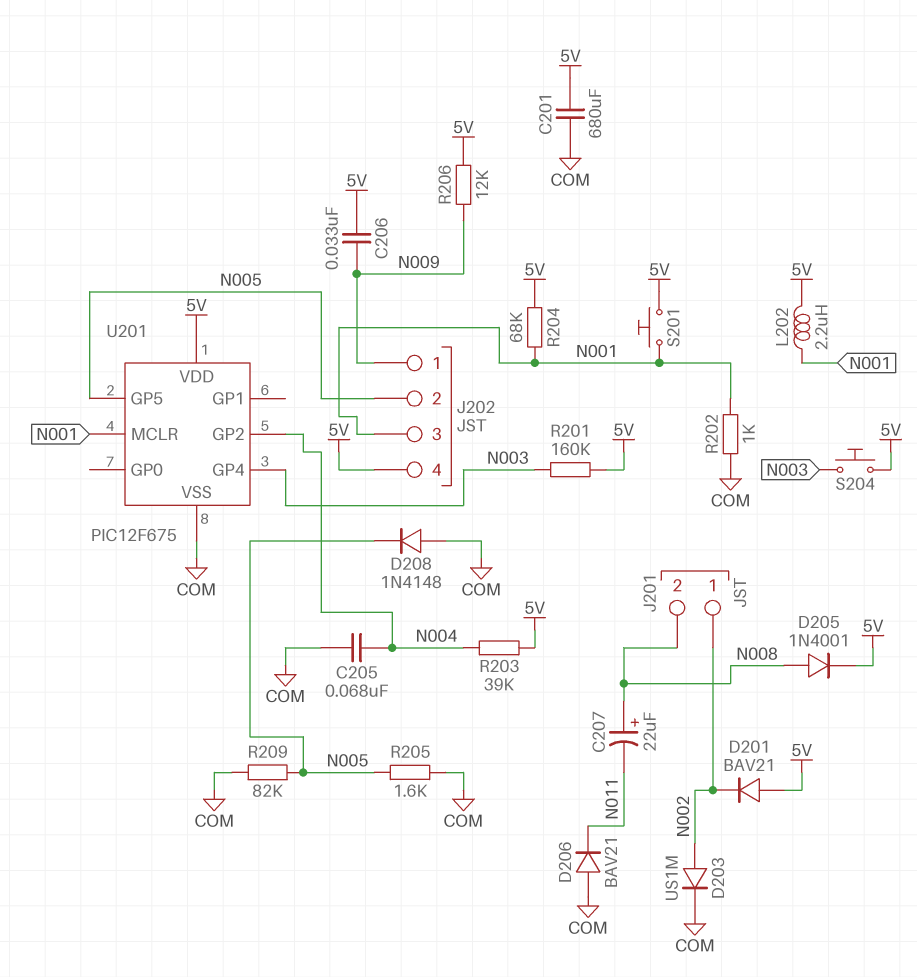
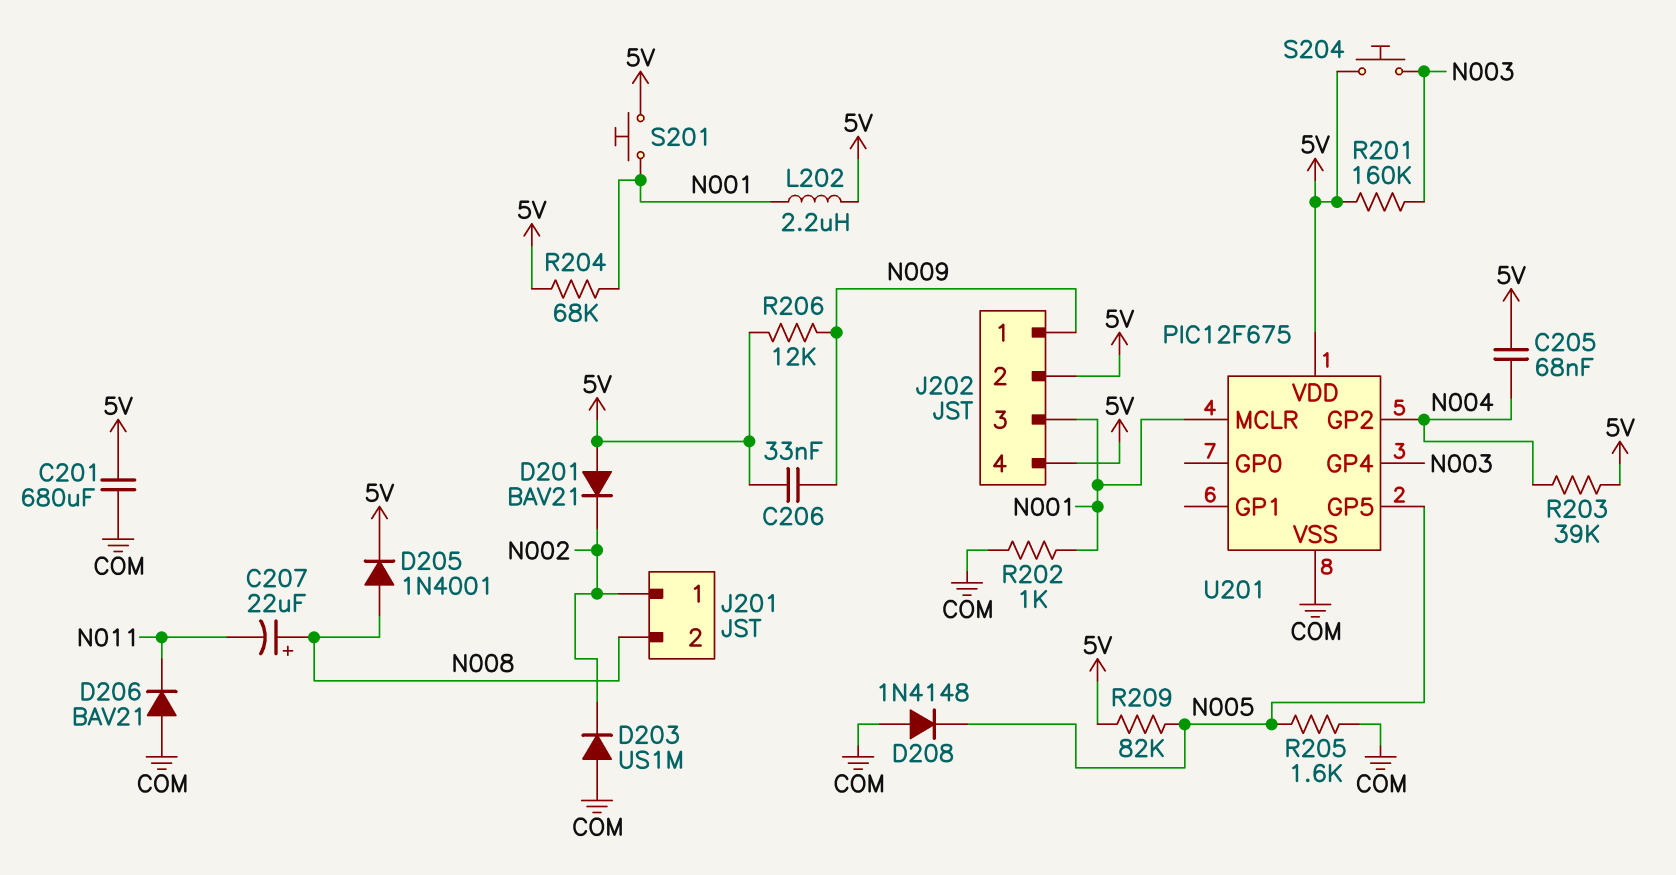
C205: 68nF (COM, N004) -> 68nF (5V, N004)
D203: diode US1M (A N002, K COM) -> diode US1M (A COM, K N002)
J202 pin 2: N005 -> 5V
R209: 82k (COM, N005) -> 82k (5V, N005)

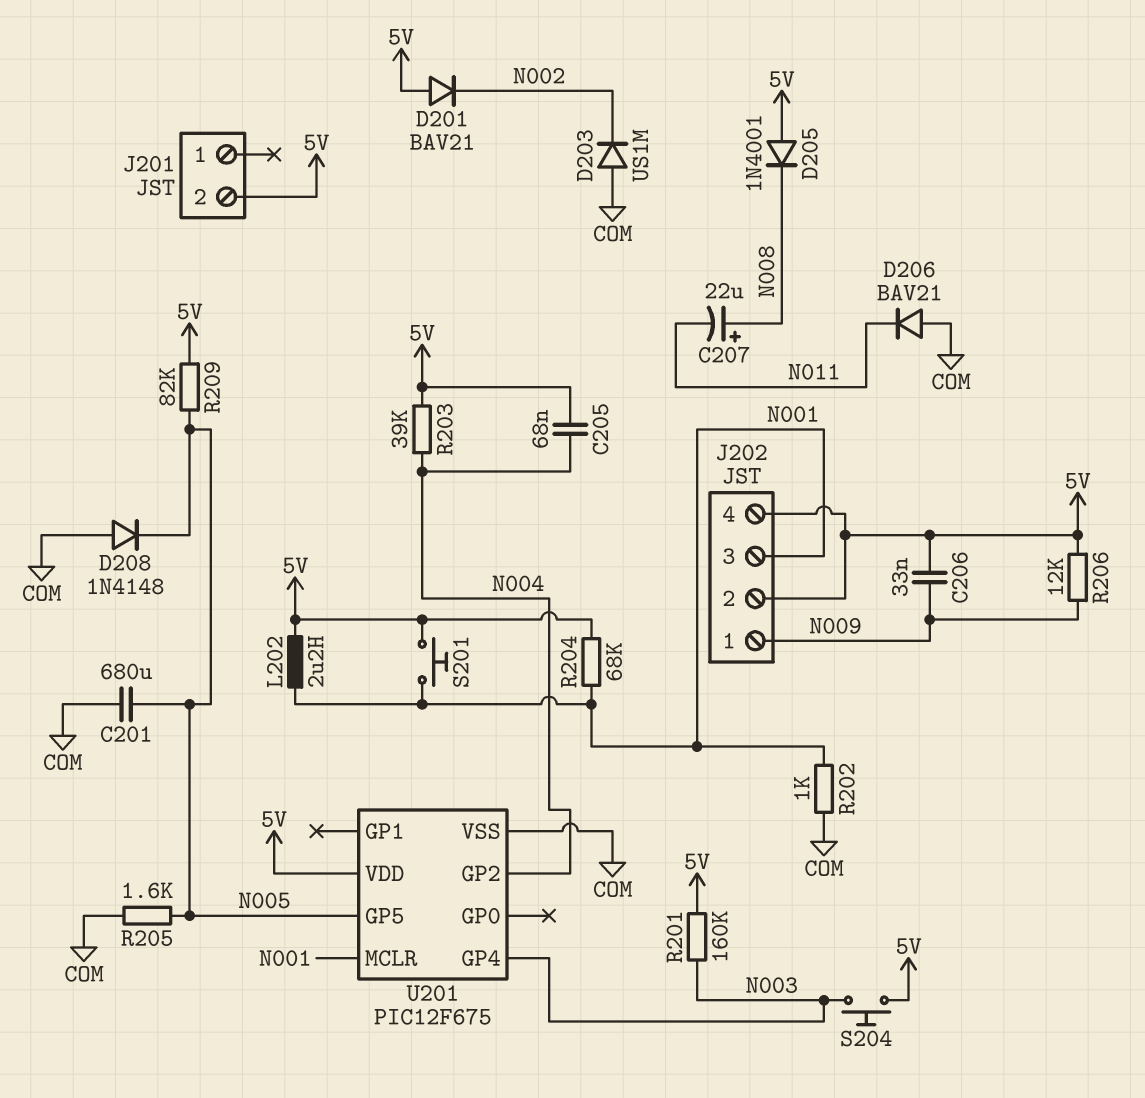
C201: 680uF (5V, COM) -> 680uF (COM, N005)
D205: diode 1N4001 (A N008, K 5V) -> diode 1N4001 (A 5V, K N008)
J201 pin 1: N002 -> none
J201 pin 2: N008 -> 5V

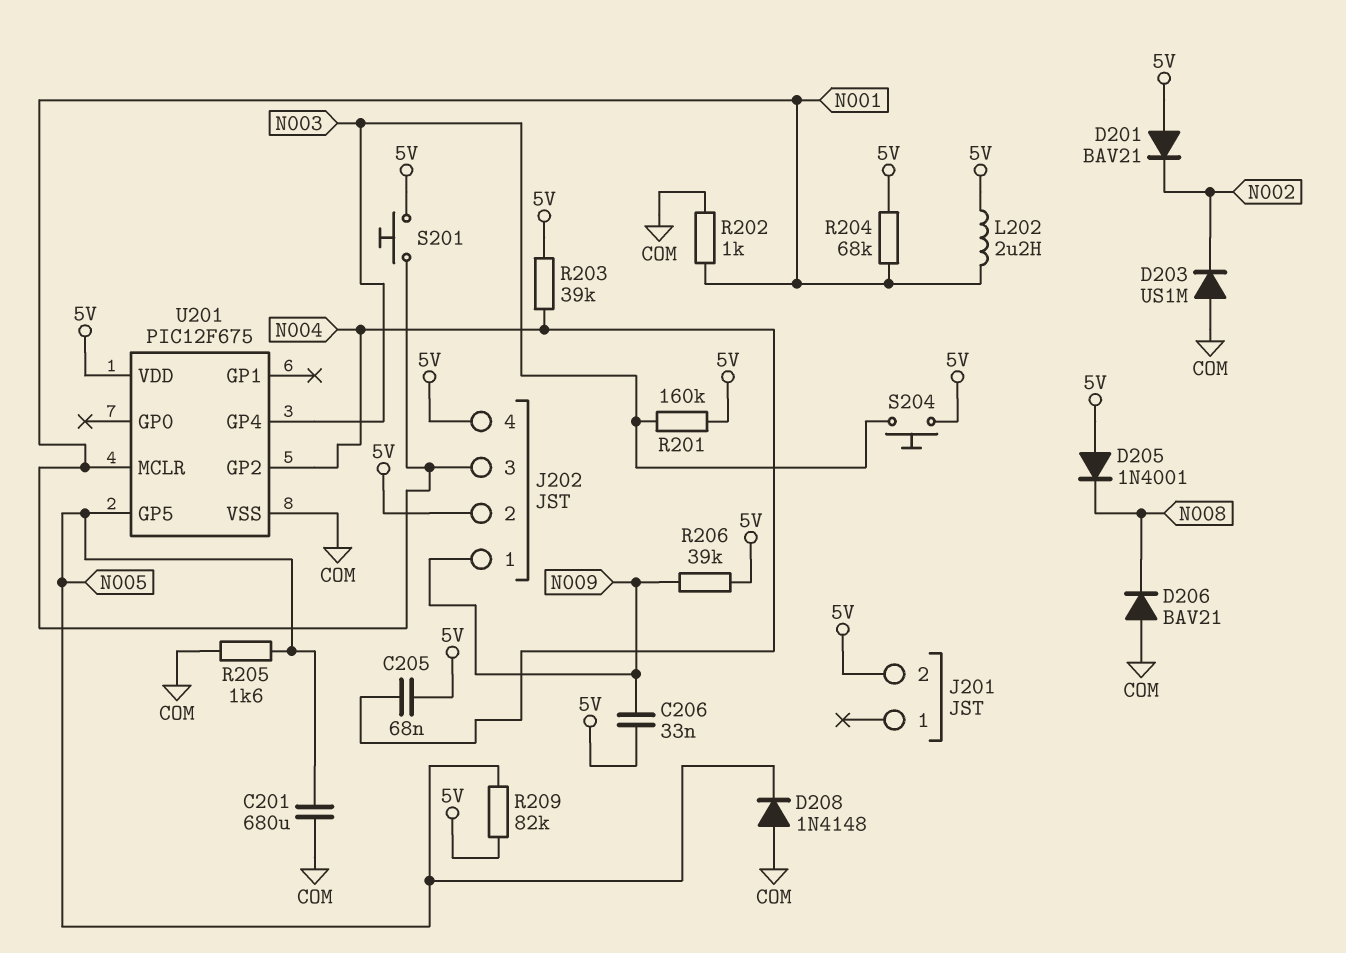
C207: 22uF (plus N008, minus N011) -> none
D206: diode BAV21 (A COM, K N011) -> diode BAV21 (A COM, K N008)
R206: 12k (5V, N009) -> 39k (5V, N009)

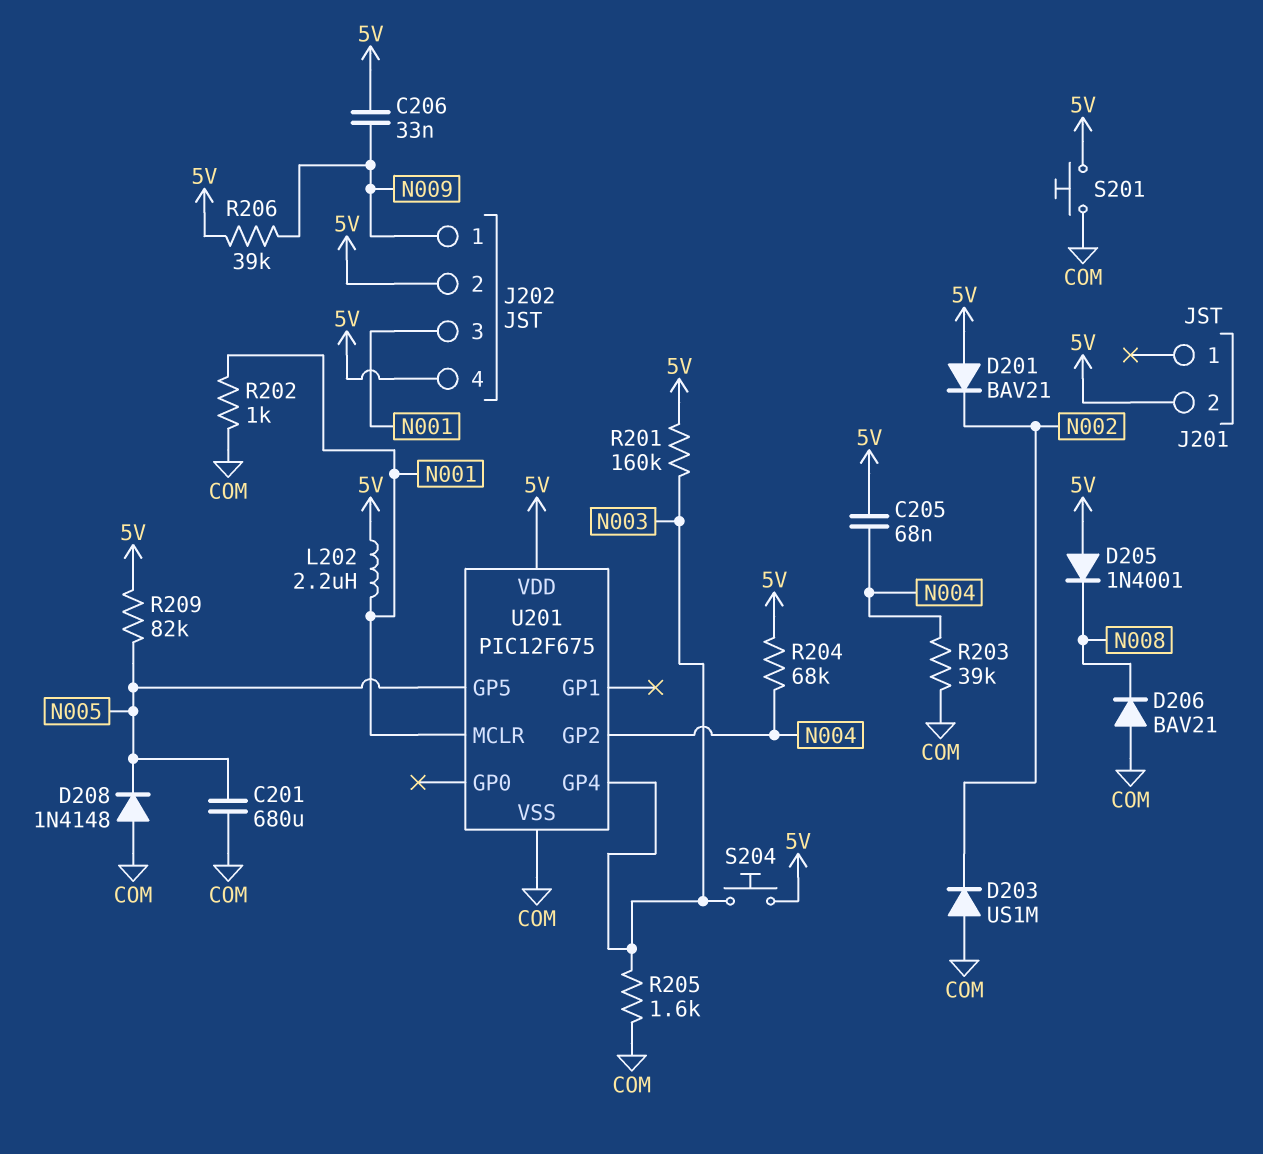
R203: 39k (5V, N004) -> 39k (COM, N004)
R204: 68k (5V, N001) -> 68k (5V, N004)
R205: 1.6k (COM, N005) -> 1.6k (COM, N003)
S201: button (5V, N001) -> button (5V, COM)

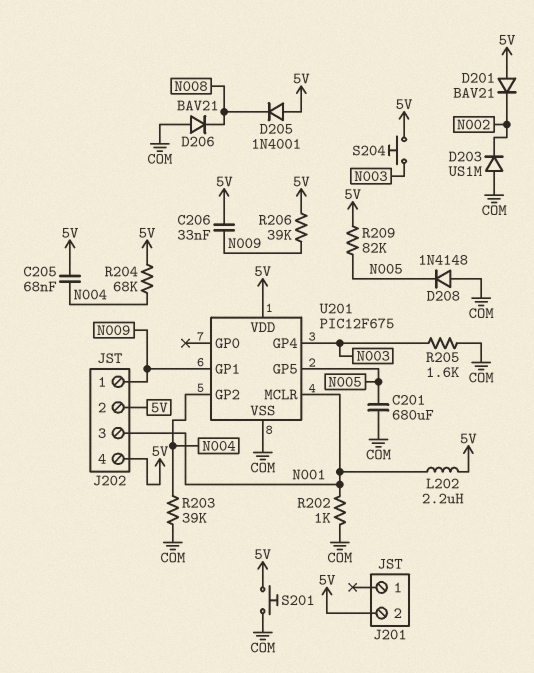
R201: 160k (5V, N003) -> none
U201 pin GP1: none -> N009

